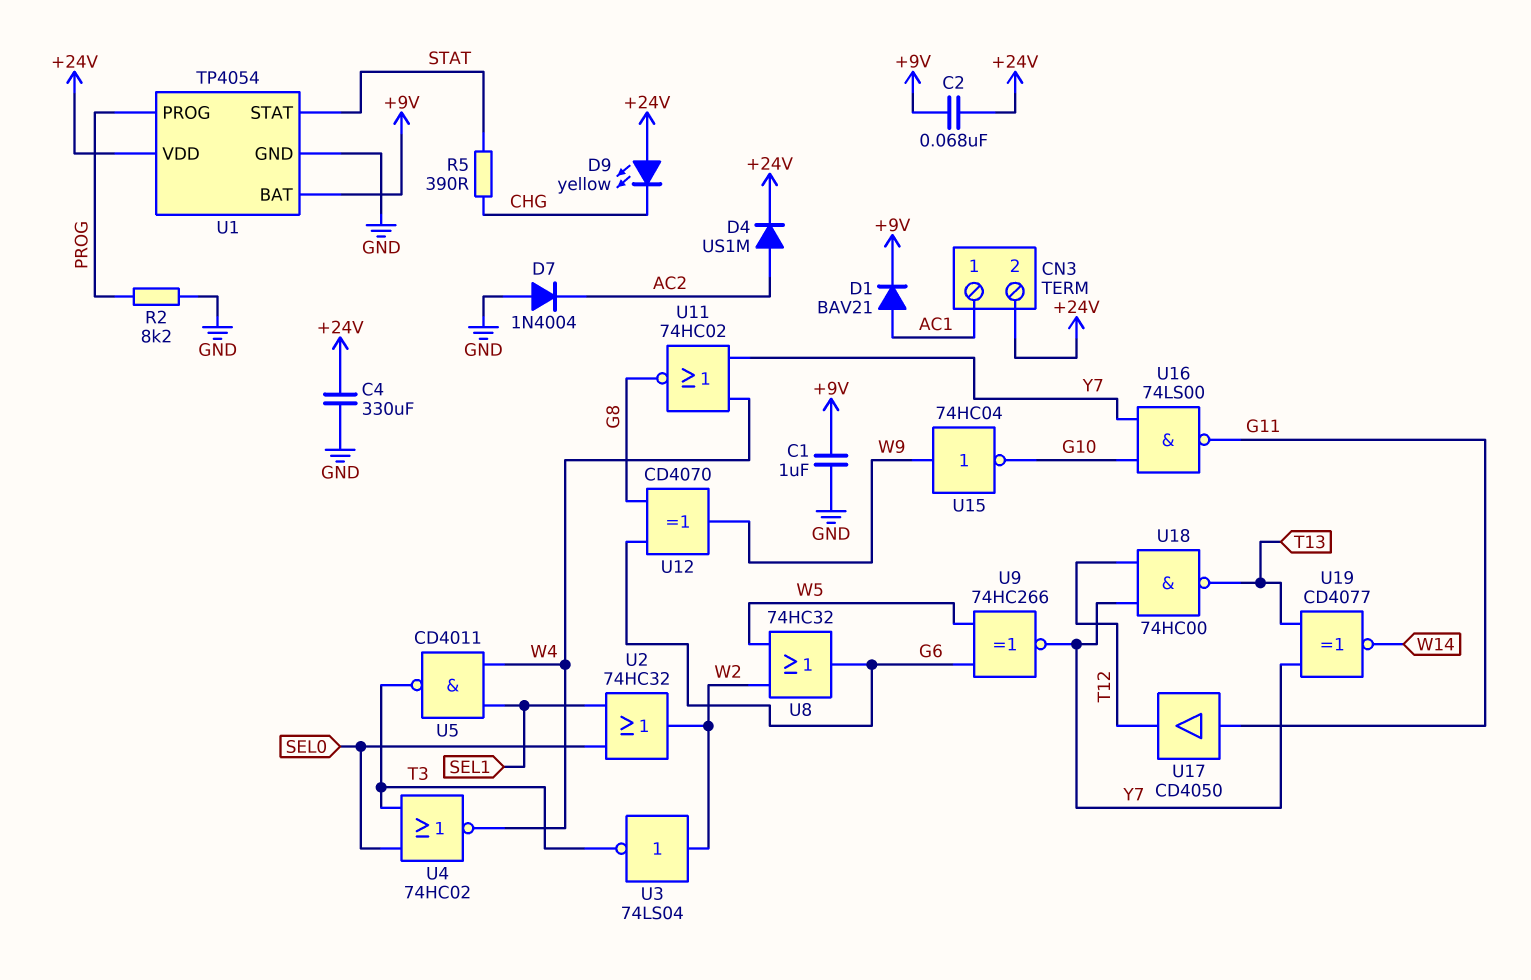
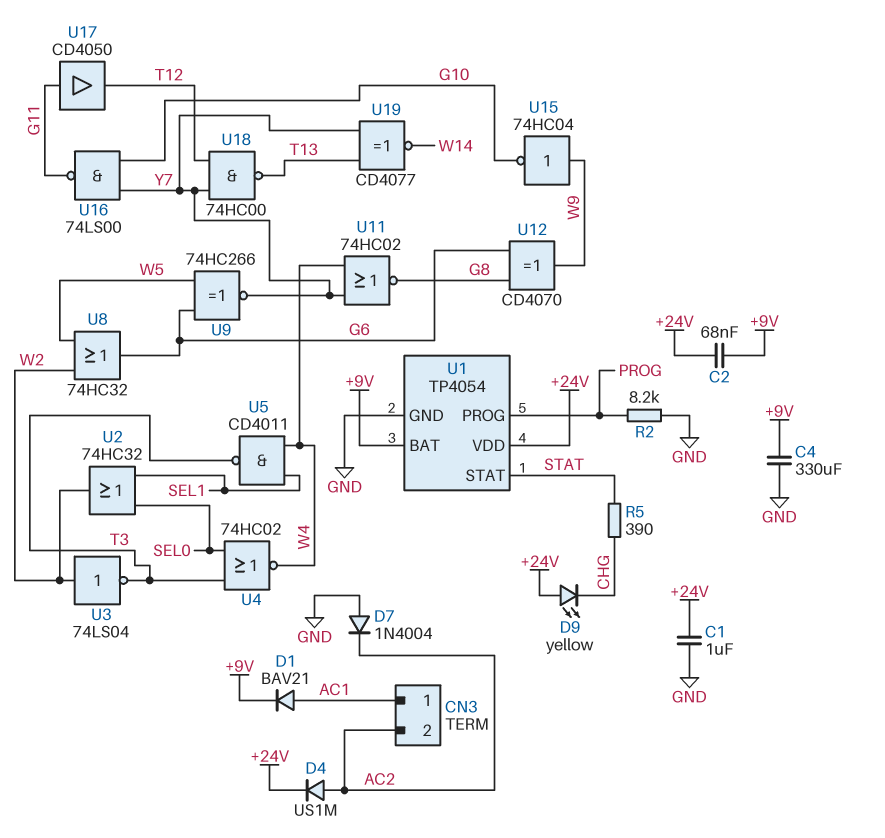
C1: 1uF (+9V, GND) -> 1uF (+24V, GND)
C4: 330uF (+24V, GND) -> 330uF (+9V, GND)
CN3 pin 2: +24V -> AC2

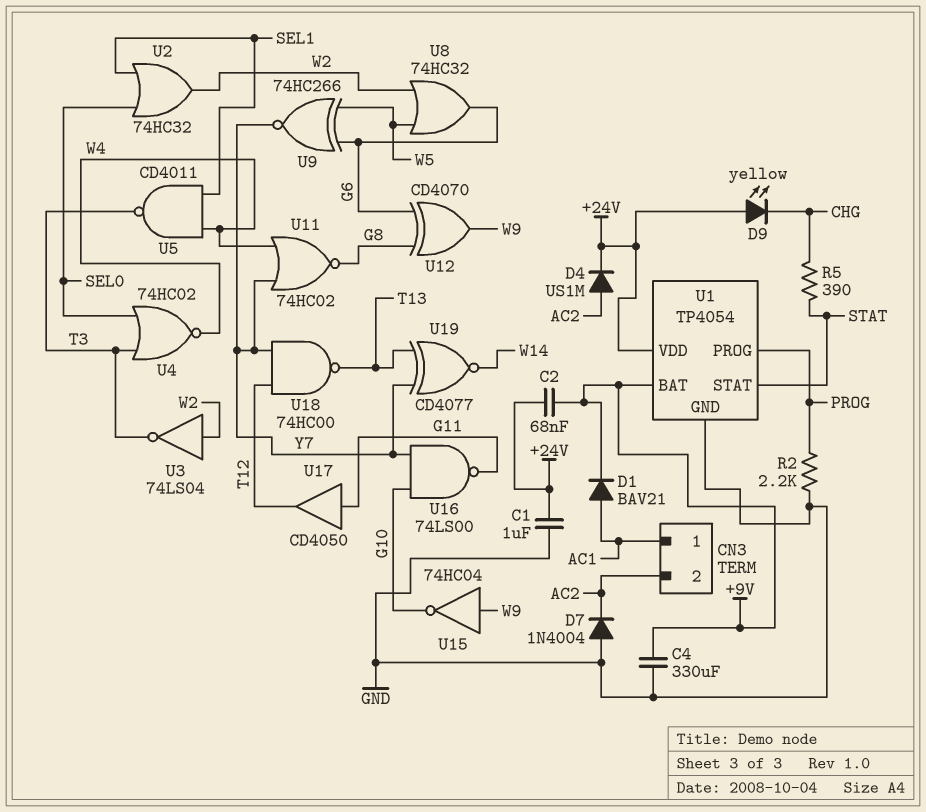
R2: 8.2k (GND, PROG) -> 2.2k (GND, PROG)

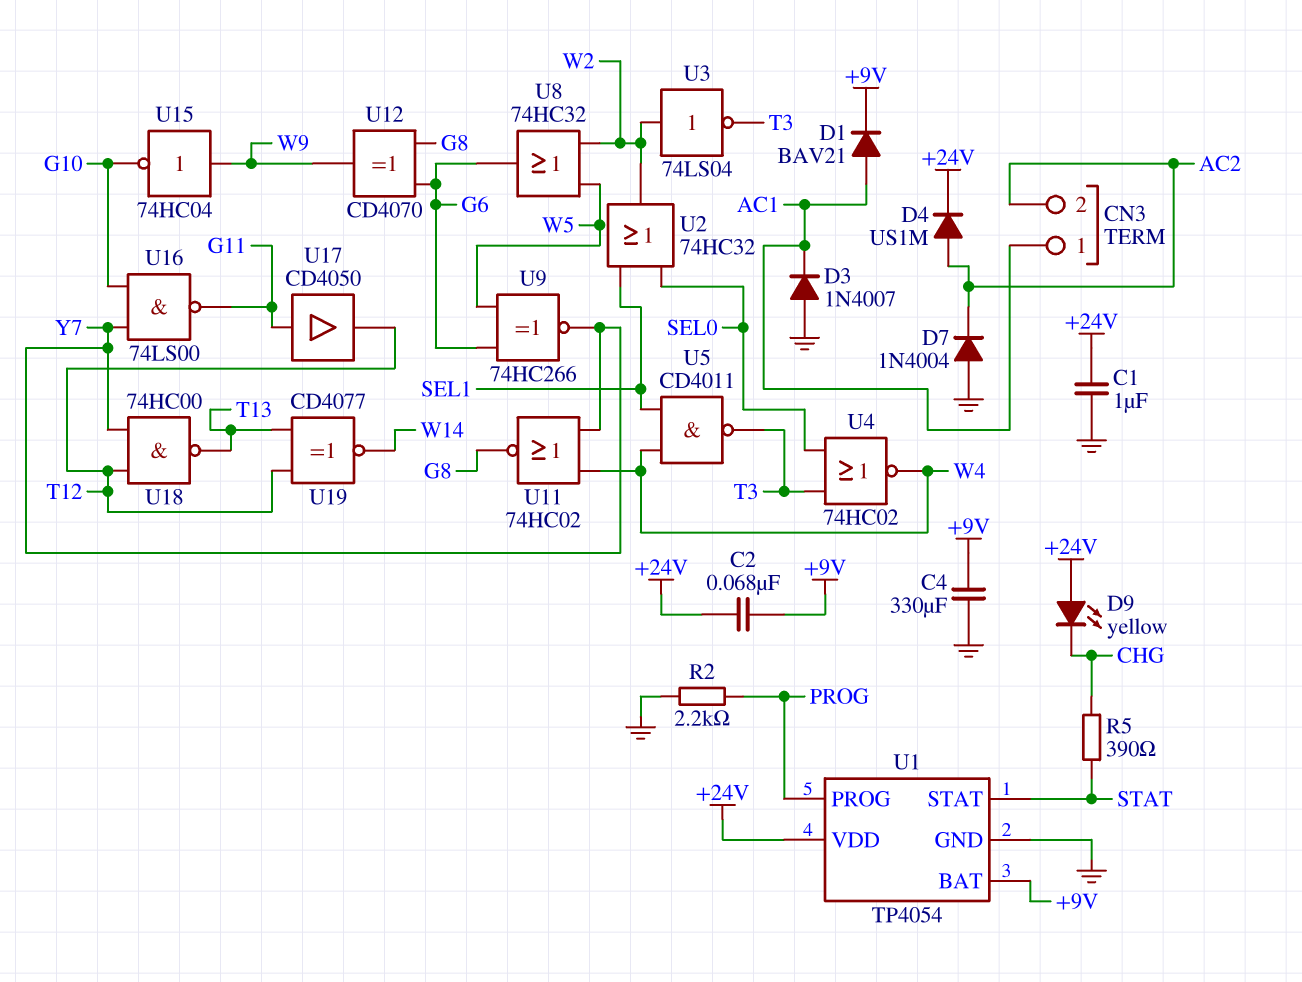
D3: none -> diode 1N4007 (A GND, K AC1)
U19: XNOR CD4077 (in T13, in Y7, out W14) -> XNOR CD4077 (in T12, in T13, out W14)

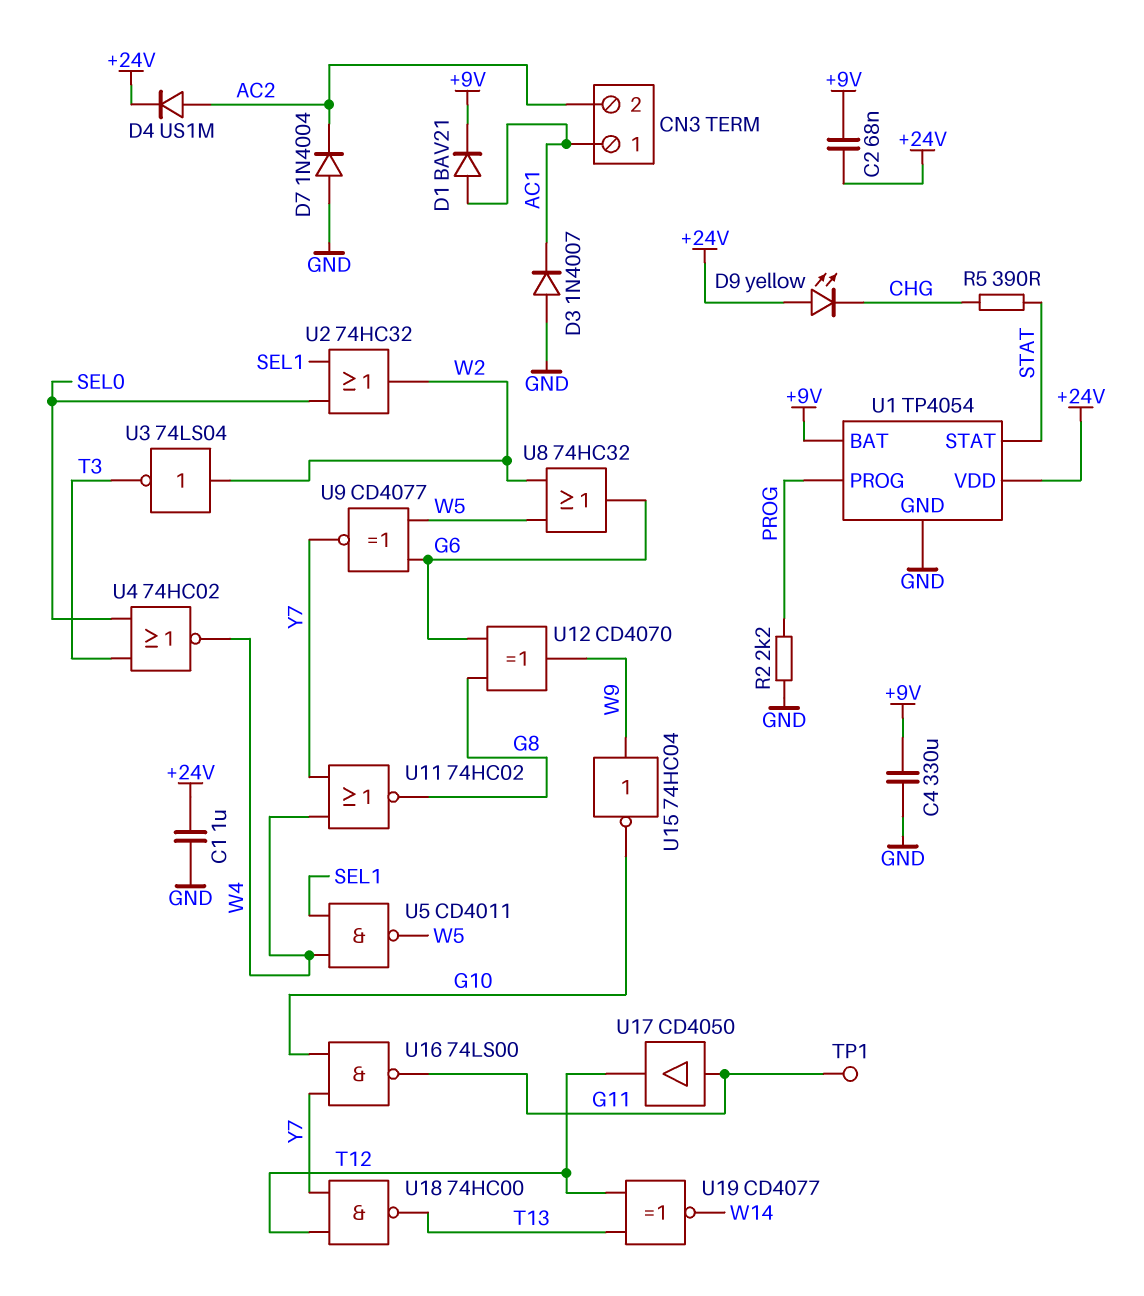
TP1: none -> test point (G11)
U5: NAND CD4011 (in SEL1, in W4, out T3) -> NAND CD4011 (in SEL1, in W4, out W5)
U9: XNOR 74HC266 (in G6, in W5, out Y7) -> XNOR CD4077 (in G6, in W5, out Y7)

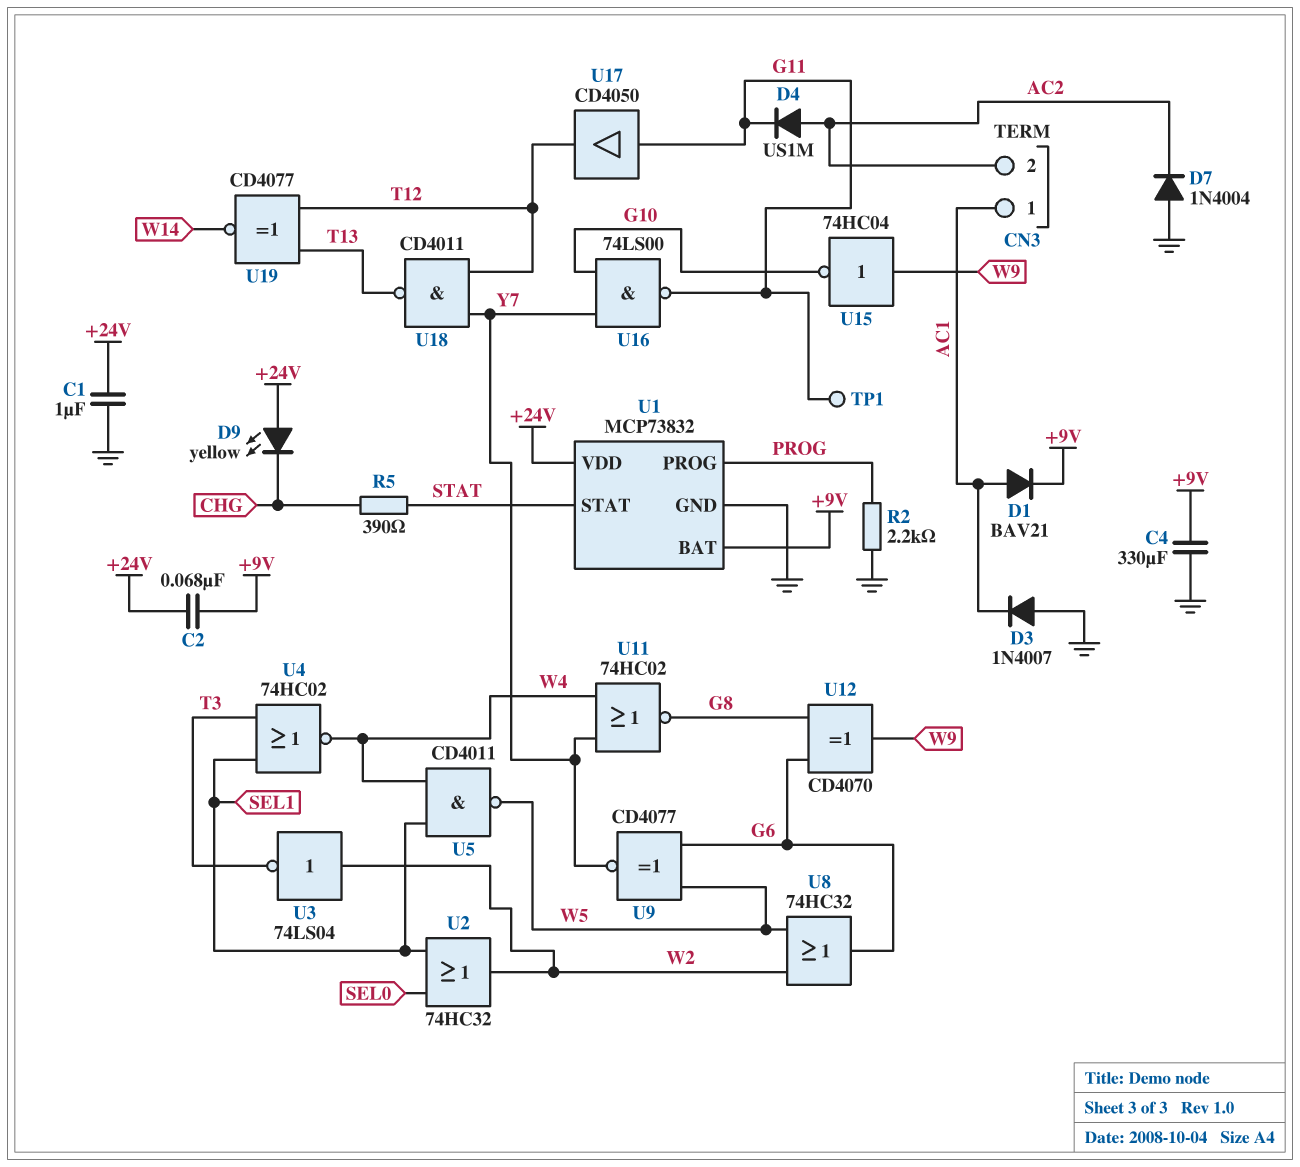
D4: diode US1M (A AC2, K +24V) -> diode US1M (A AC2, K G11)
U1: TP4054 -> MCP73832
U4: NOR 74HC02 (in SEL0, in T3, out W4) -> NOR 74HC02 (in SEL1, in T3, out W4)
U18: NAND 74HC00 (in T12, in Y7, out T13) -> NAND CD4011 (in T12, in Y7, out T13)

